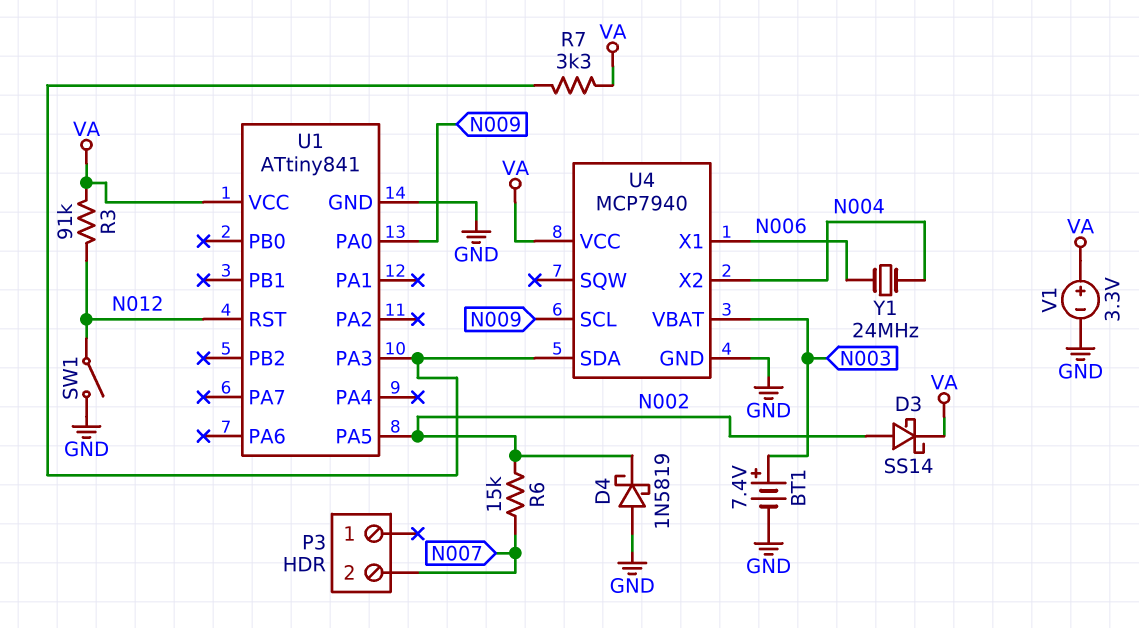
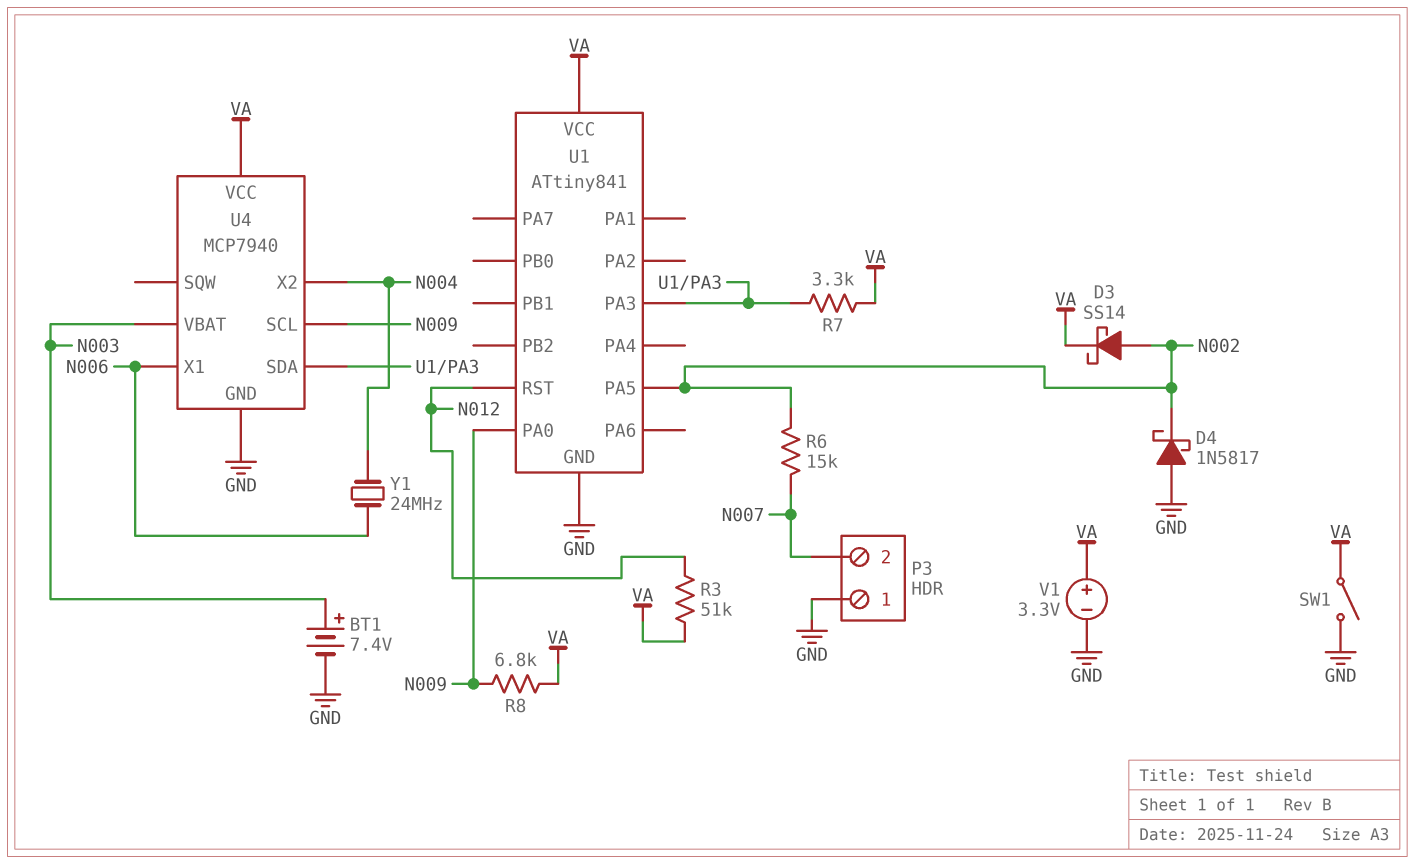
D4: schottky 1N5819 (A GND, K N002) -> schottky 1N5817 (A GND, K N002)
P3 pin 1: none -> GND
R3: 91k (N012, VA) -> 51k (N012, VA)
R8: none -> 6.8k (N009, VA)
SW1: switch (GND, N012) -> switch (GND, VA)

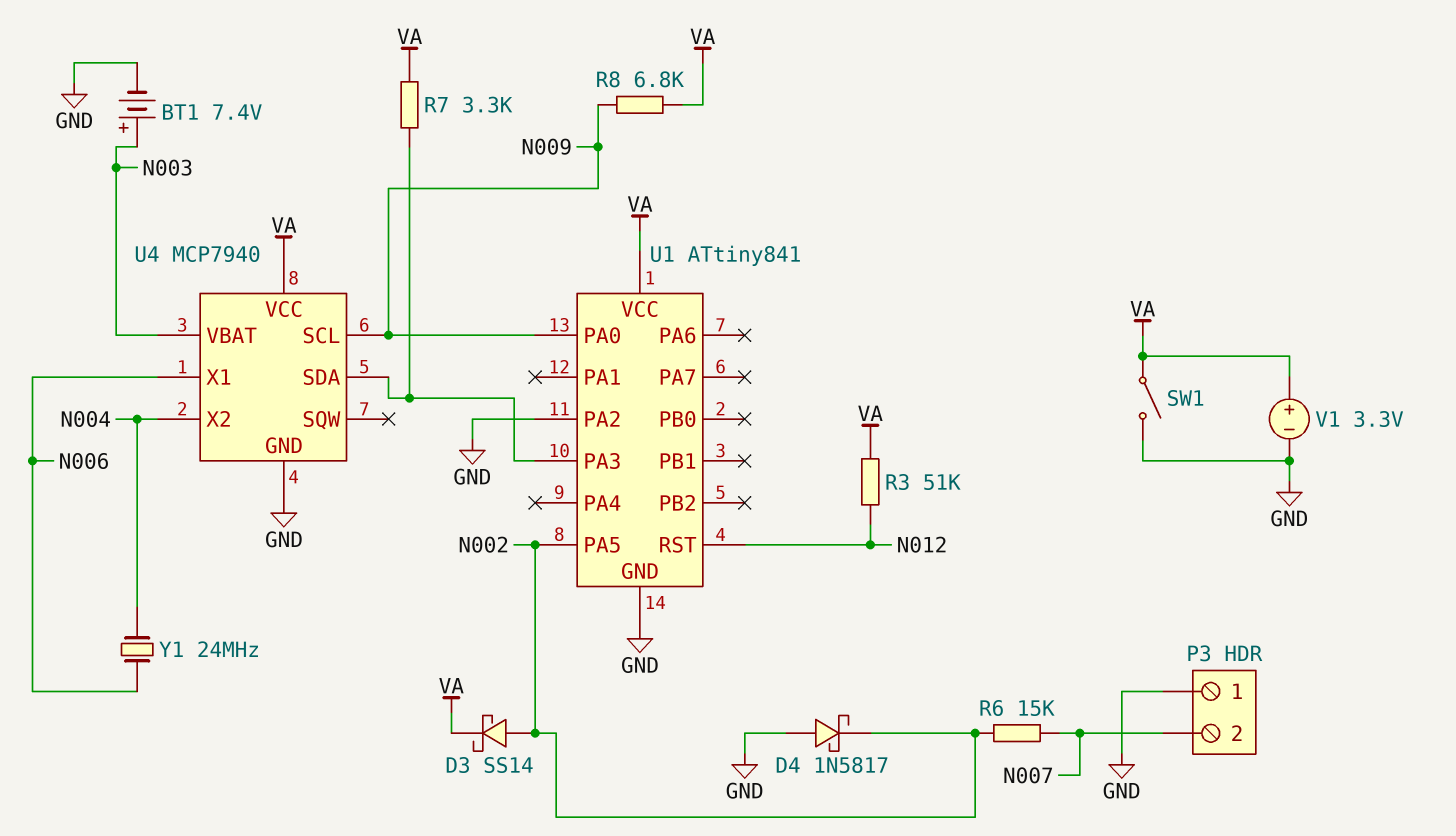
U1 pin PA2: none -> GND

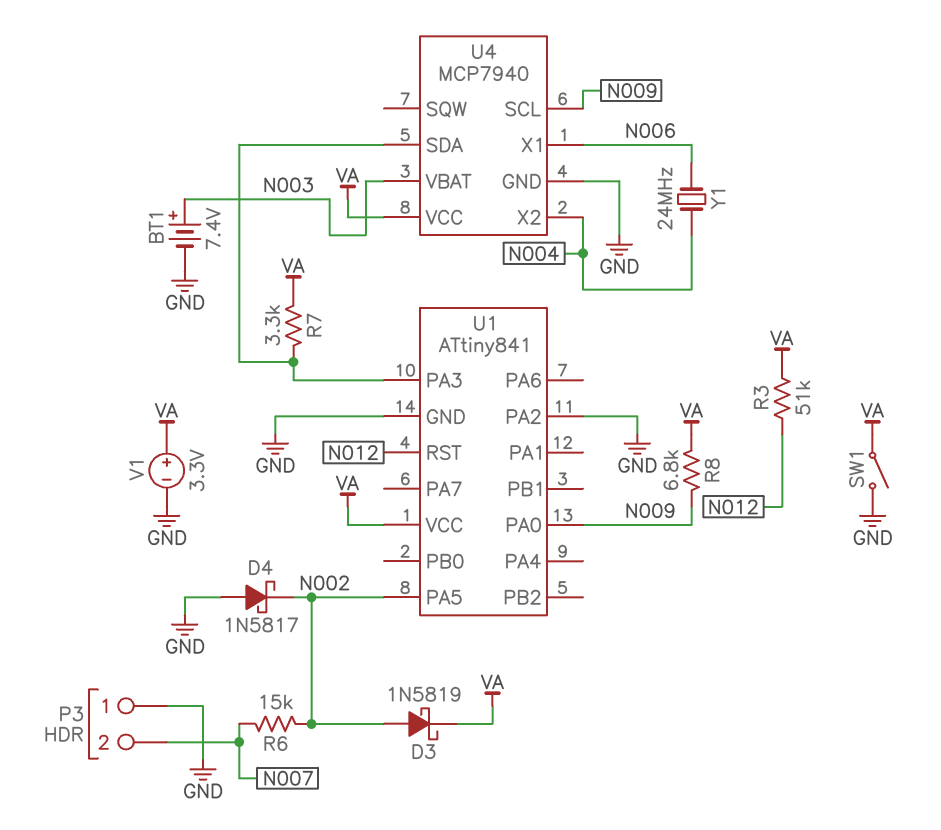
D3: schottky SS14 (A N002, K VA) -> schottky 1N5819 (A N002, K VA)

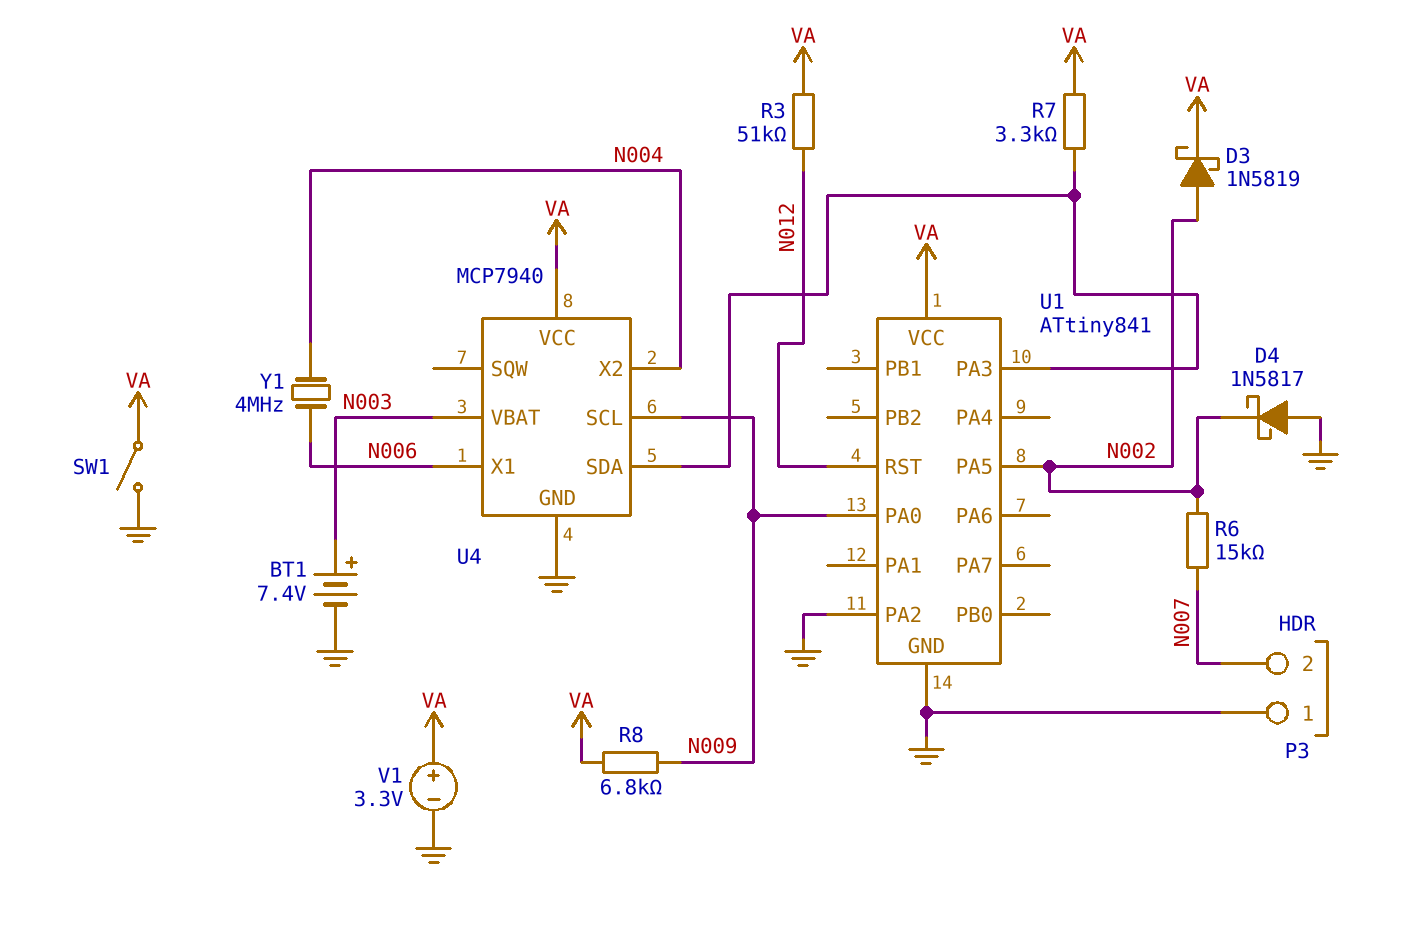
Y1: 24MHz (N004, N006) -> 4MHz (N004, N006)

